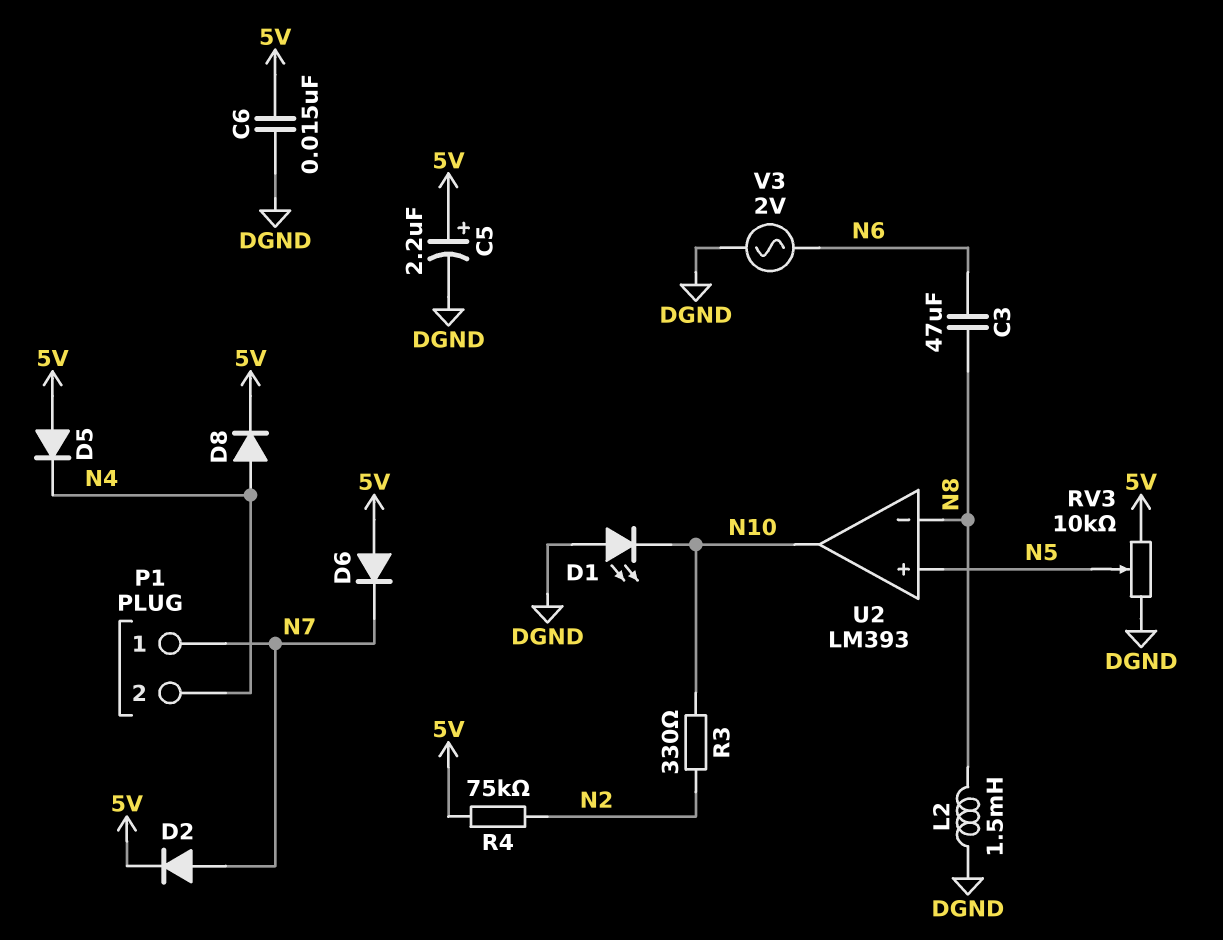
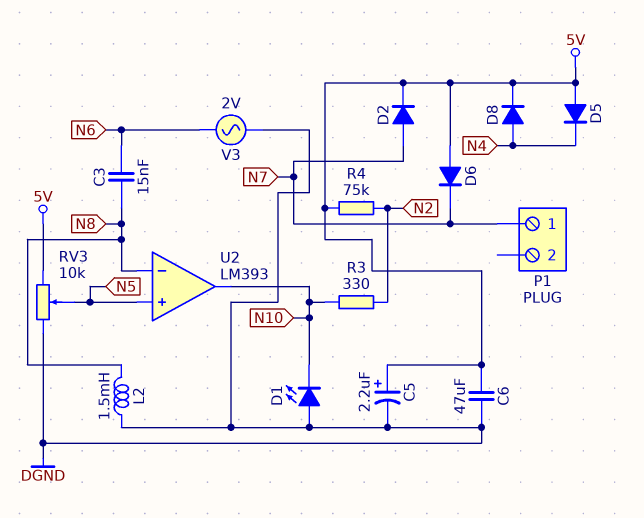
C3: 47uF (N6, N8) -> 15nF (N6, N8)
C6: 15nF (5V, DGND) -> 47uF (5V, DGND)
P1 pin 2: N4 -> none

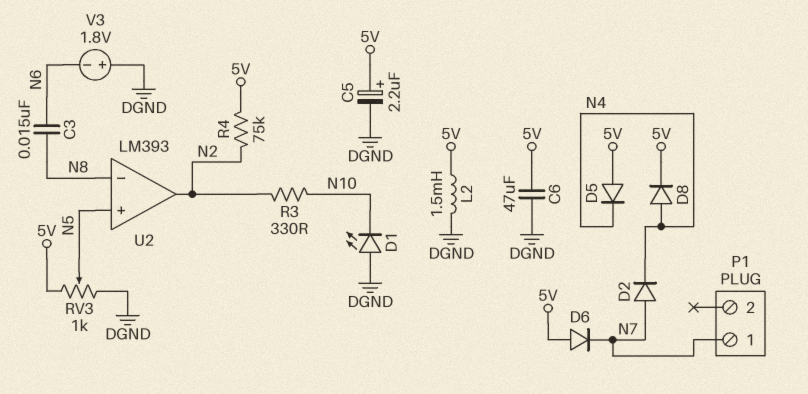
D2: diode (A N7, K 5V) -> diode (A N7, K N4)
L2: 1.5mH (DGND, N8) -> 1.5mH (5V, DGND)
RV3: 10k (5V, DGND, wiper N5) -> 1k (5V, DGND, wiper N5)
U2 pin out: N10 -> N2
V3: AC 2V (DGND, N6) -> 1.8V (plus DGND, minus N6)

